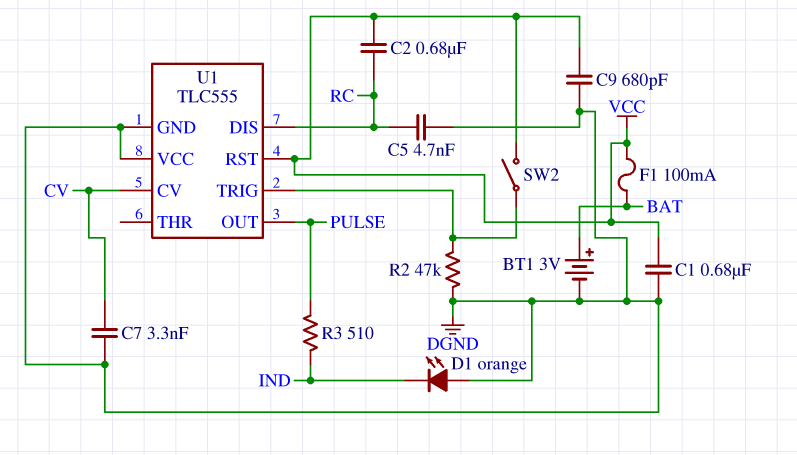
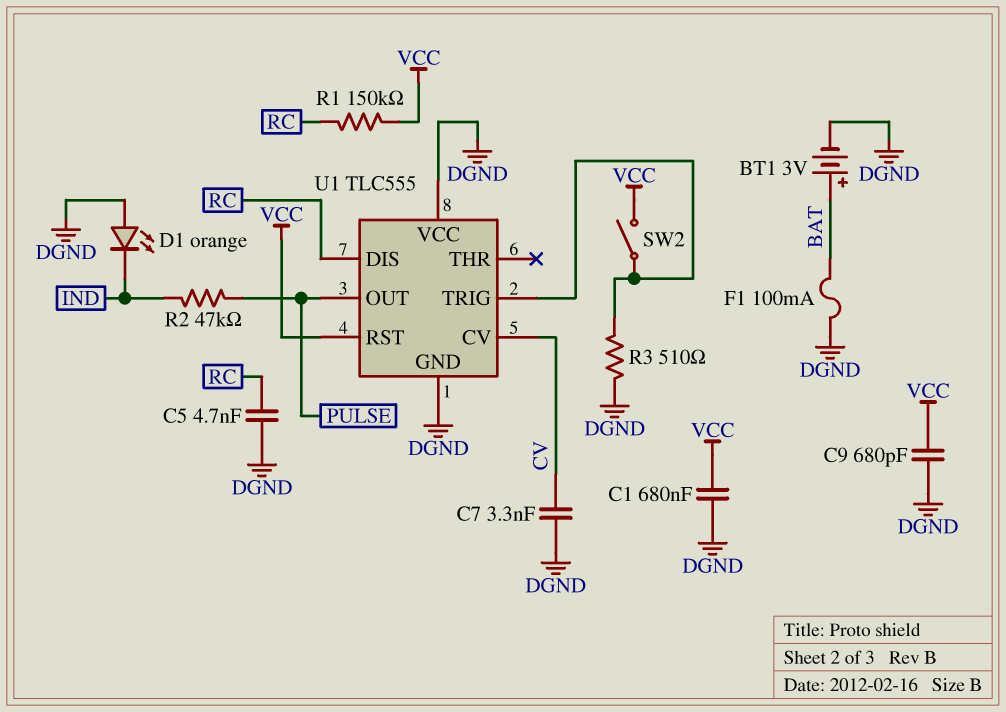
C2: 680nF (RC, VCC) -> none
F1: 100mA (BAT, VCC) -> 100mA (BAT, DGND)
R1: none -> 150k (RC, VCC)
R2: 47k (DGND, U1/TRIG) -> 47k (IND, PULSE)
R3: 510 (IND, PULSE) -> 510 (DGND, U1/TRIG)

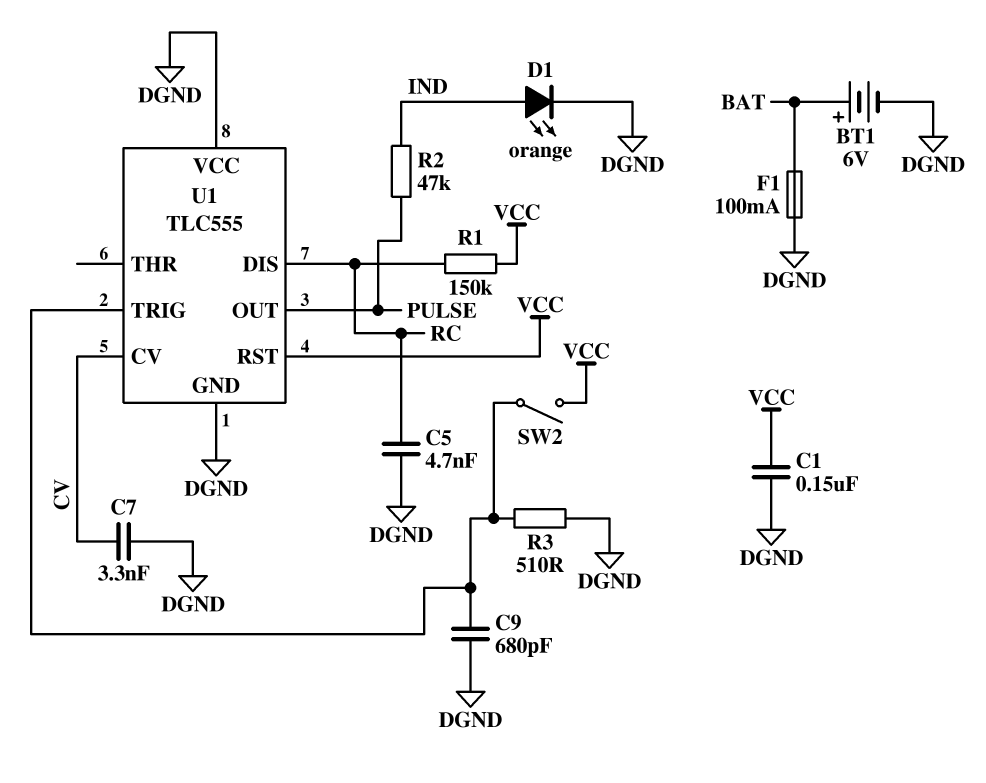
BT1: 3V (plus BAT, minus DGND) -> 6V (plus BAT, minus DGND)
C1: 680nF (DGND, VCC) -> 150nF (DGND, VCC)
C9: 680pF (DGND, VCC) -> 680pF (DGND, U1/TRIG)
D1: LED orange (A DGND, K IND) -> LED orange (A IND, K DGND)

